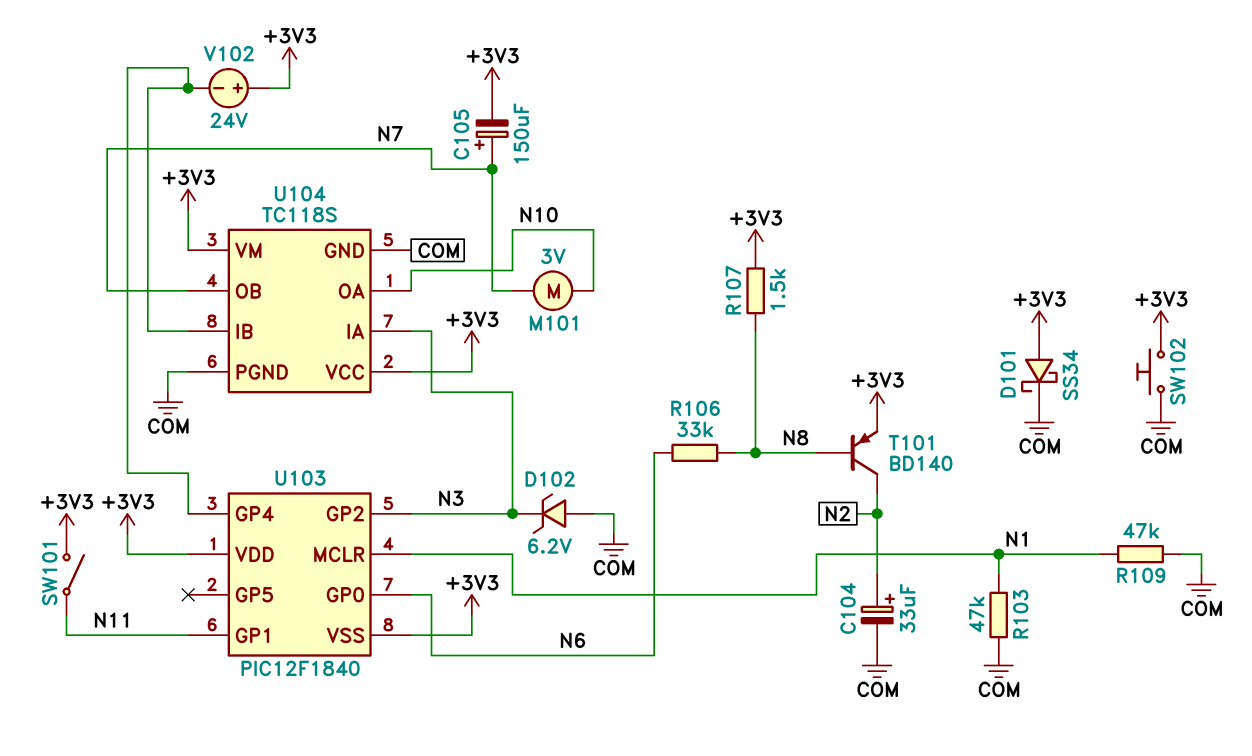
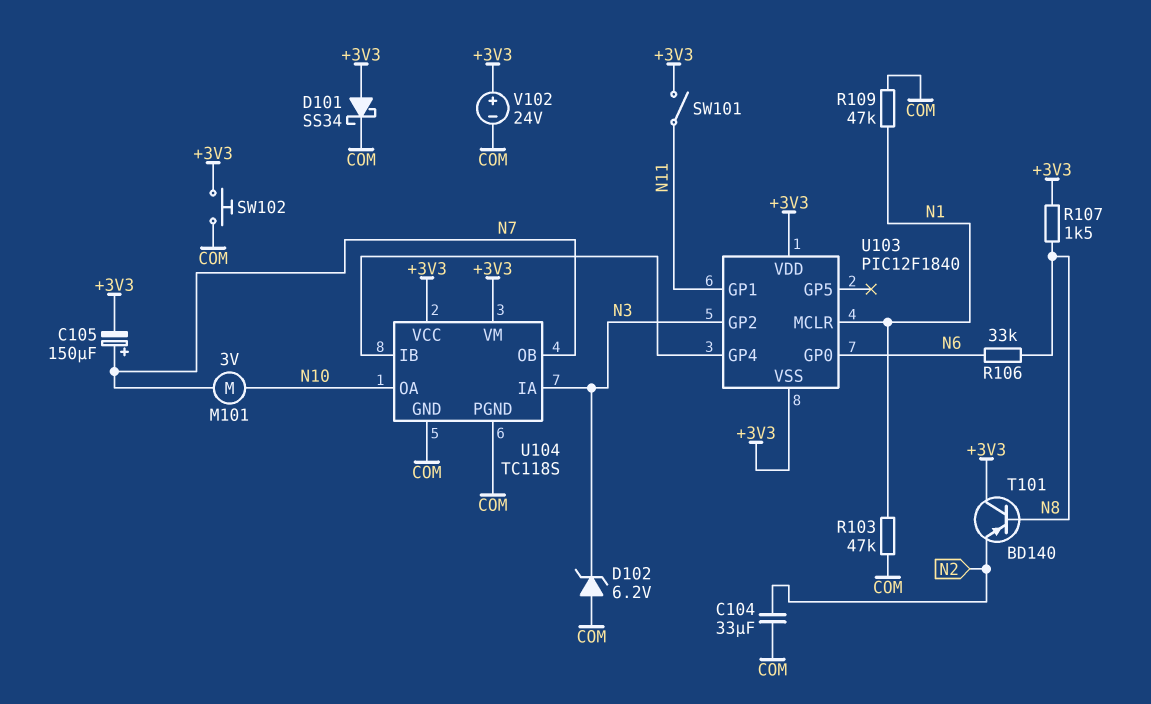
C104: 33uF (plus N2, minus COM) -> 33uF (COM, N2)
T101: PNP BD140 (B N8, C N2, E +3V3) -> PNP BD140 (B N8, C +3V3, E N2)
V102: 24V (plus +3V3, minus U103/GP4) -> 24V (plus +3V3, minus COM)

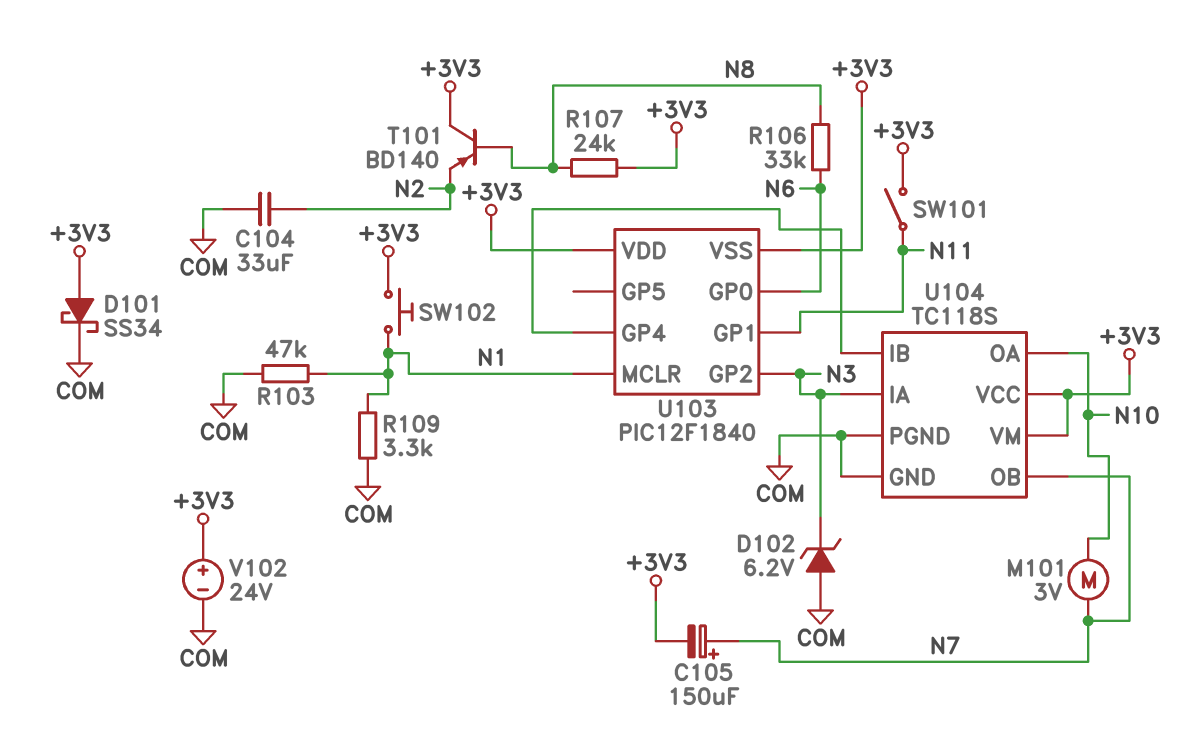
R107: 1.5k (+3V3, N8) -> 24k (+3V3, N8)
R109: 47k (COM, N1) -> 3.3k (COM, N1)
SW102: button (+3V3, COM) -> button (+3V3, N1)

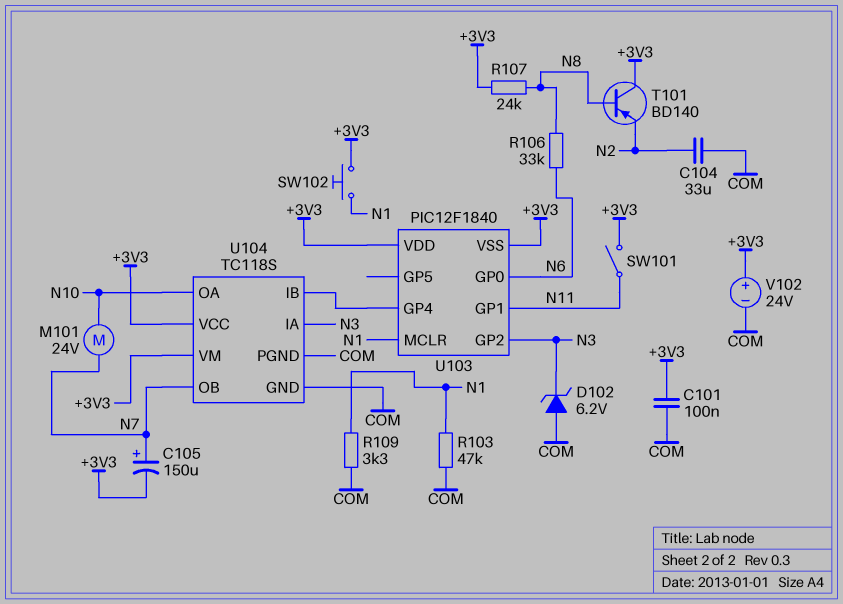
C101: none -> 100nF (+3V3, COM)
D101: schottky SS34 (A +3V3, K COM) -> none
M101: motor 3V (N7, N10) -> motor 24V (N7, N10)

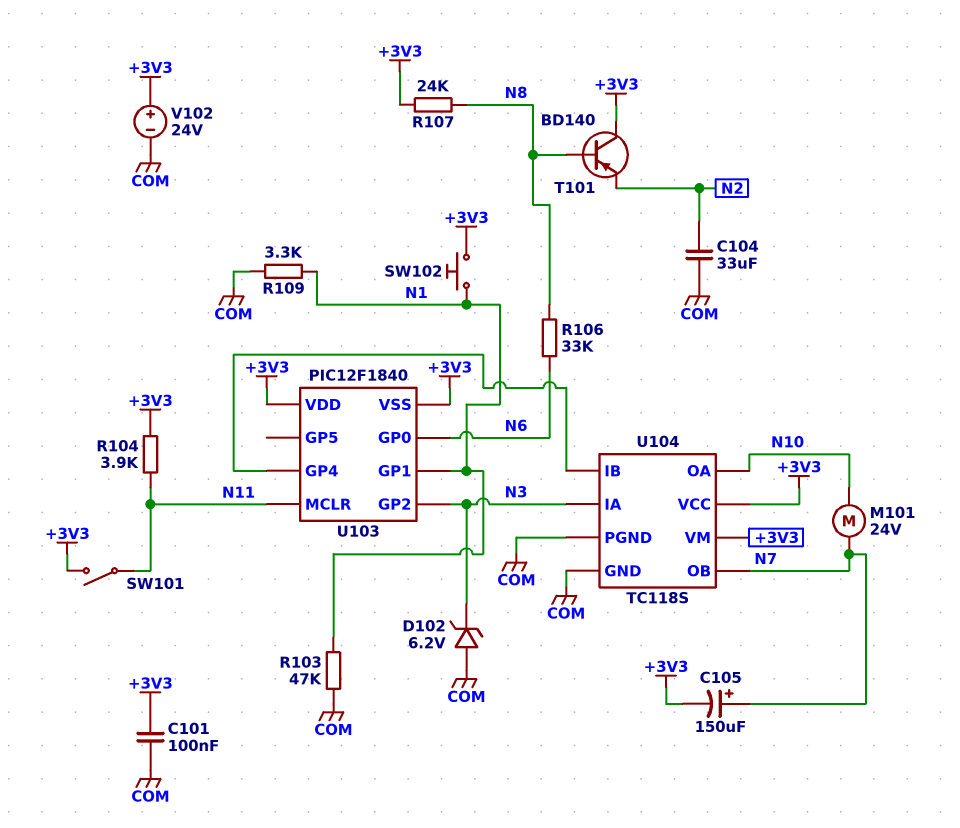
R104: none -> 3.9k (+3V3, N11)
U103 pin GP1: N11 -> N1
U103 pin MCLR: N1 -> N11

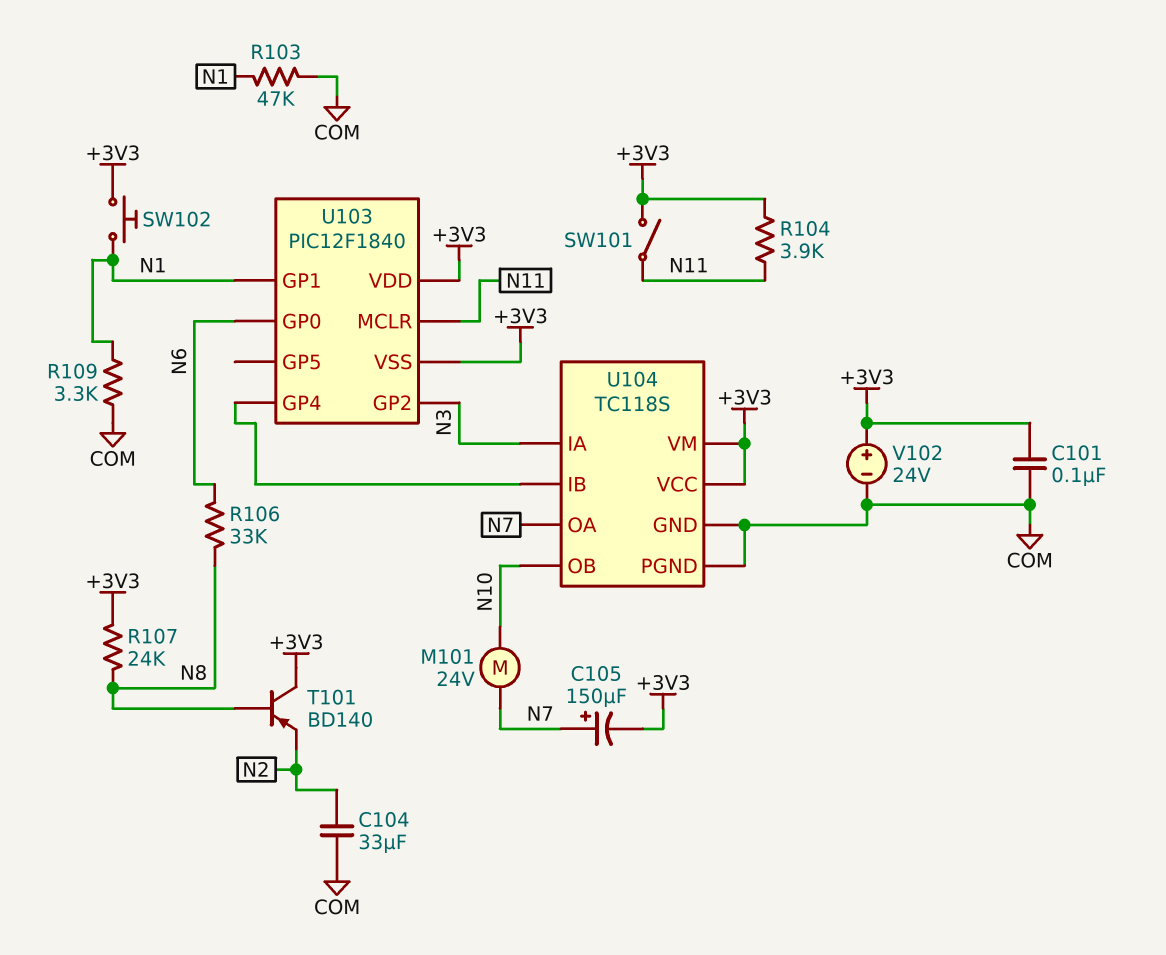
D102: zener 6.2V (A COM, K N3) -> none
U104 pin OA: N10 -> N7
U104 pin OB: N7 -> N10

